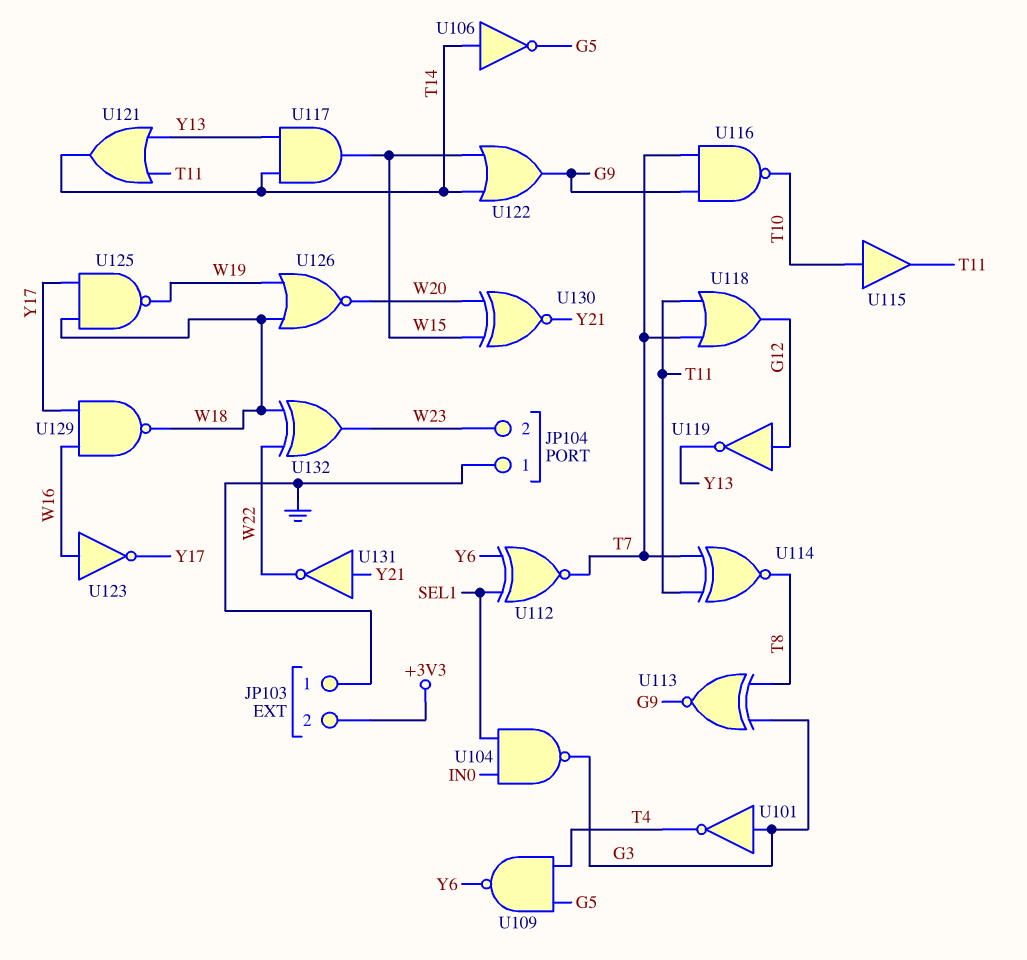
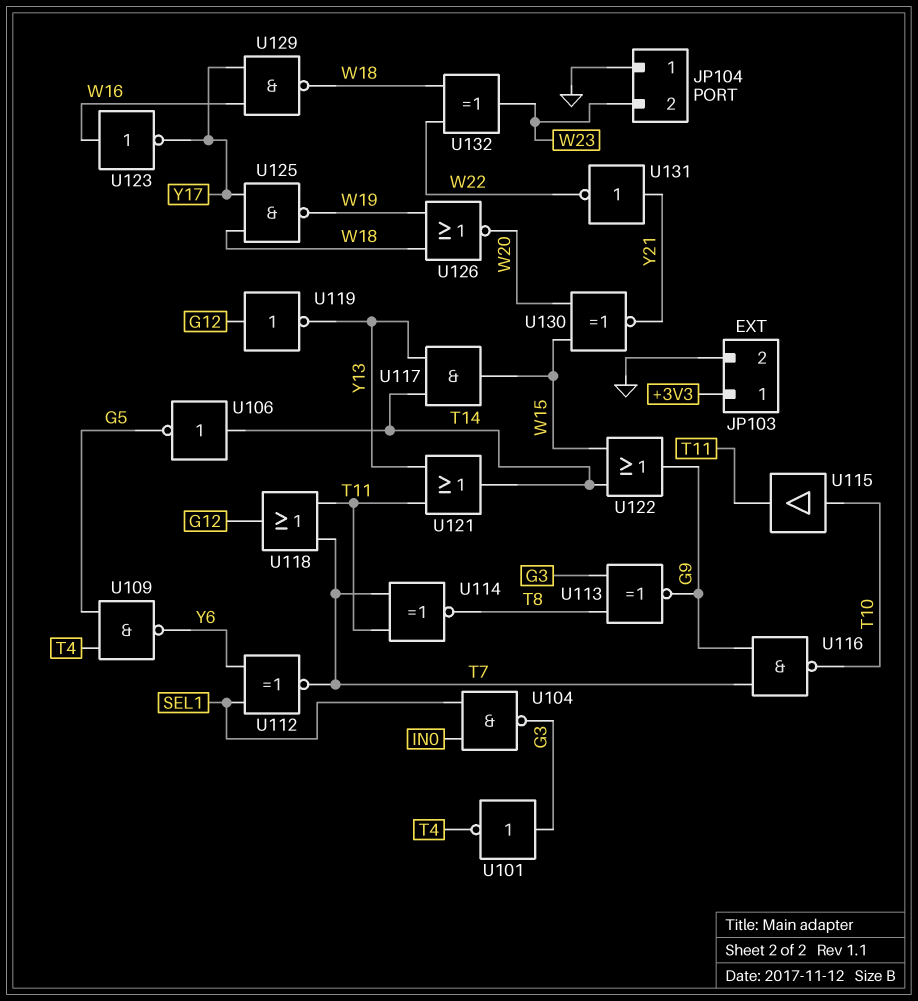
JP103 pin 1: GND -> +3V3
JP103 pin 2: +3V3 -> GND

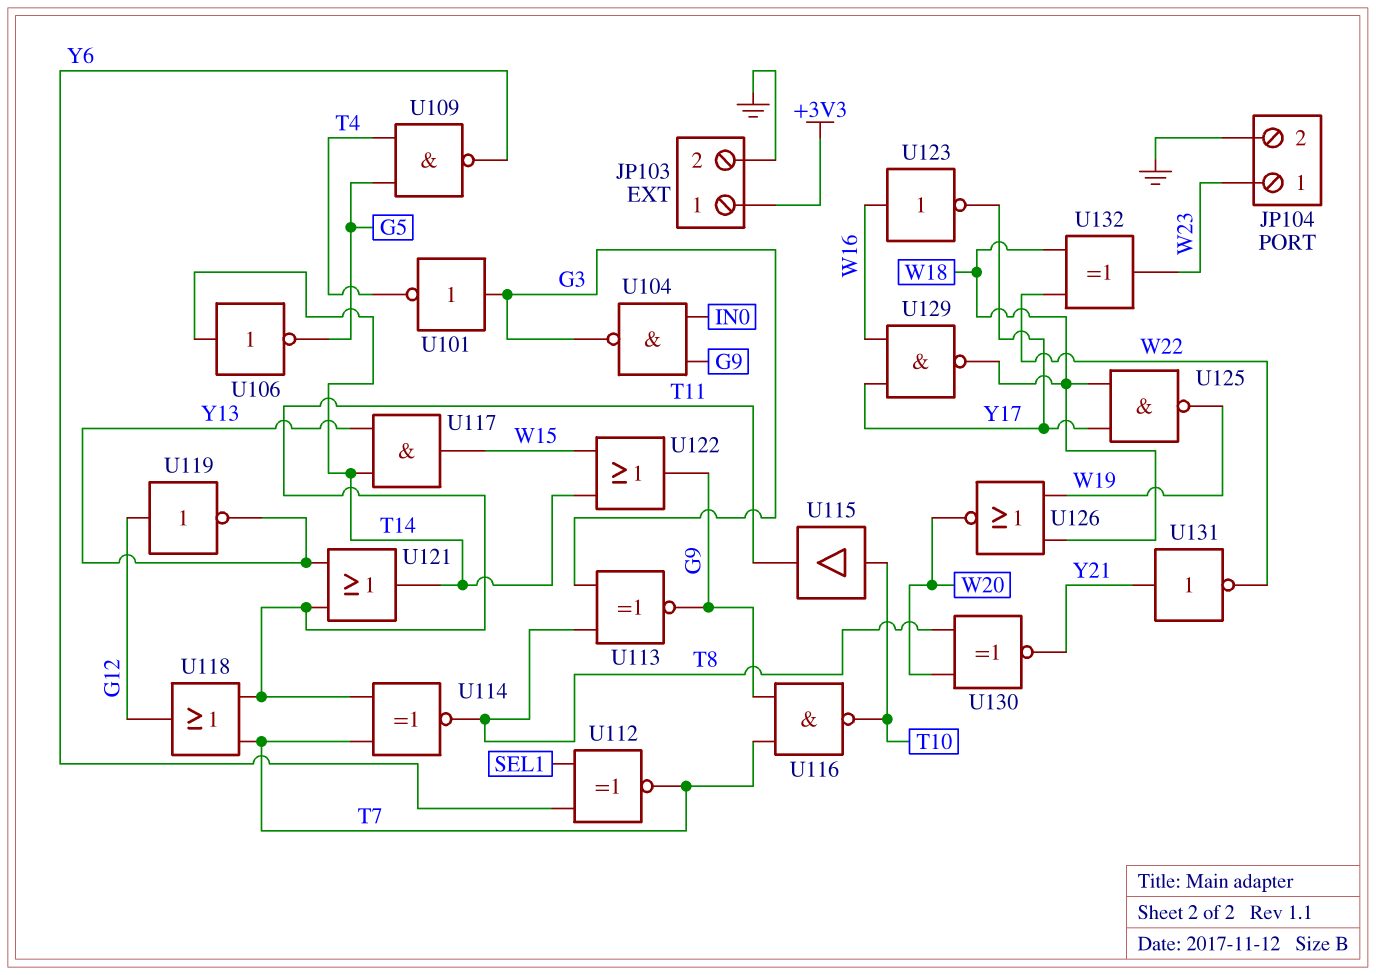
JP104 pin 1: GND -> W23
JP104 pin 2: W23 -> GND
U104: NAND (in IN0, in SEL1, out G3) -> NAND (in G9, in IN0, out G3)
U130: XNOR (in W15, in W20, out Y21) -> XNOR (in T8, in W20, out Y21)

